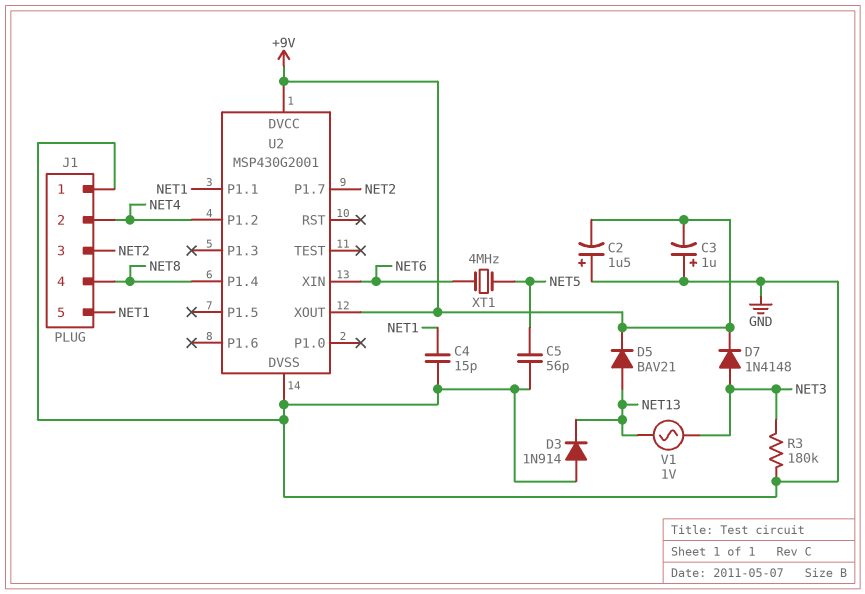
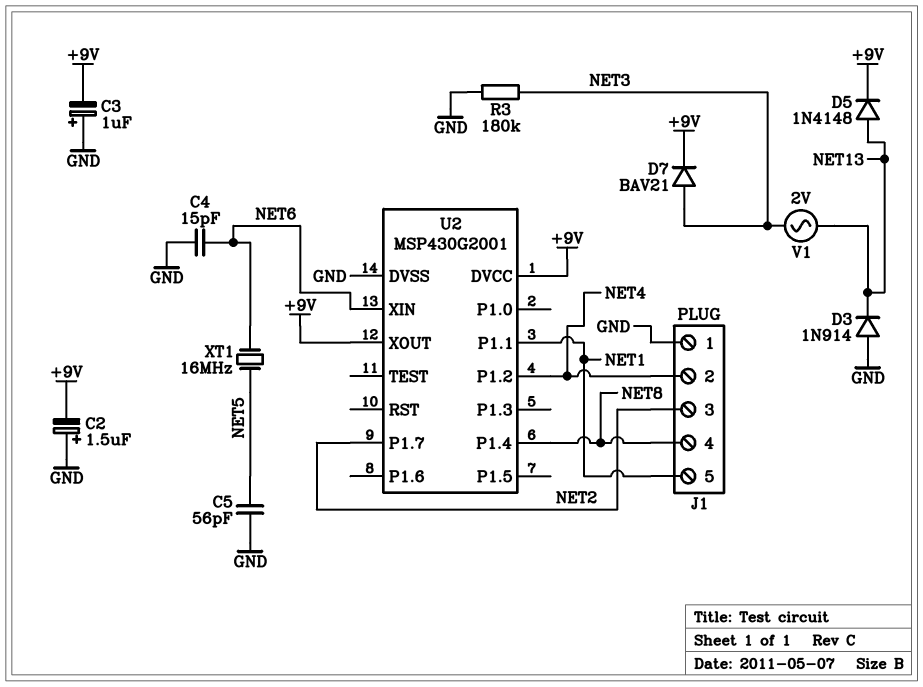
C4: 15pF (GND, NET1) -> 15pF (GND, NET6)
D5: diode BAV21 (A NET13, K +9V) -> diode 1N4148 (A NET13, K +9V)
D7: diode 1N4148 (A NET3, K +9V) -> diode BAV21 (A NET3, K +9V)
V1: AC 1V (NET3, NET13) -> AC 2V (NET3, NET13)
XT1: 4MHz (NET5, NET6) -> 16MHz (NET5, NET6)

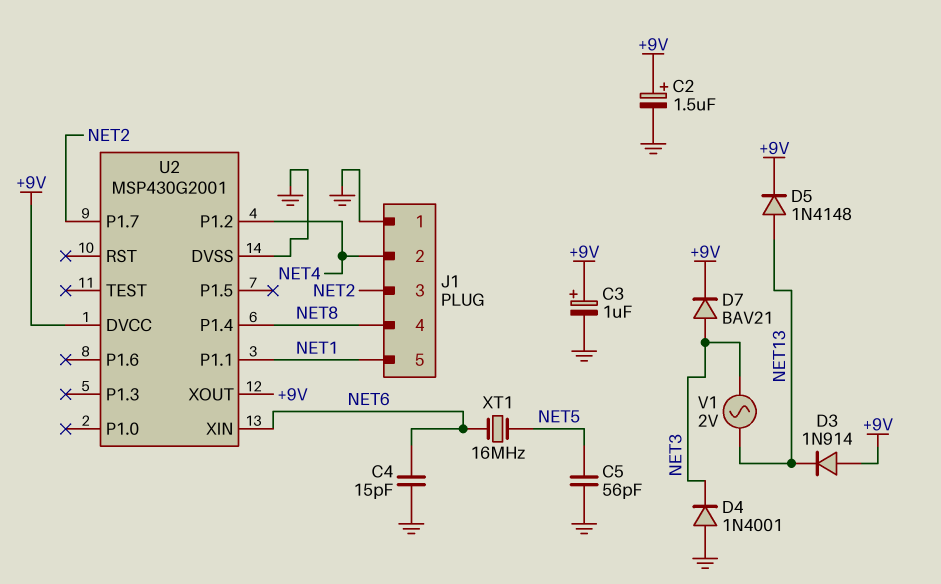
C2: 1.5uF (plus GND, minus +9V) -> 1.5uF (plus +9V, minus GND)
C3: 1uF (plus GND, minus +9V) -> 1uF (plus +9V, minus GND)
D3: diode 1N914 (A GND, K NET13) -> diode 1N914 (A +9V, K NET13)
D4: none -> diode 1N4001 (A GND, K NET3)
R3: 180k (GND, NET3) -> none

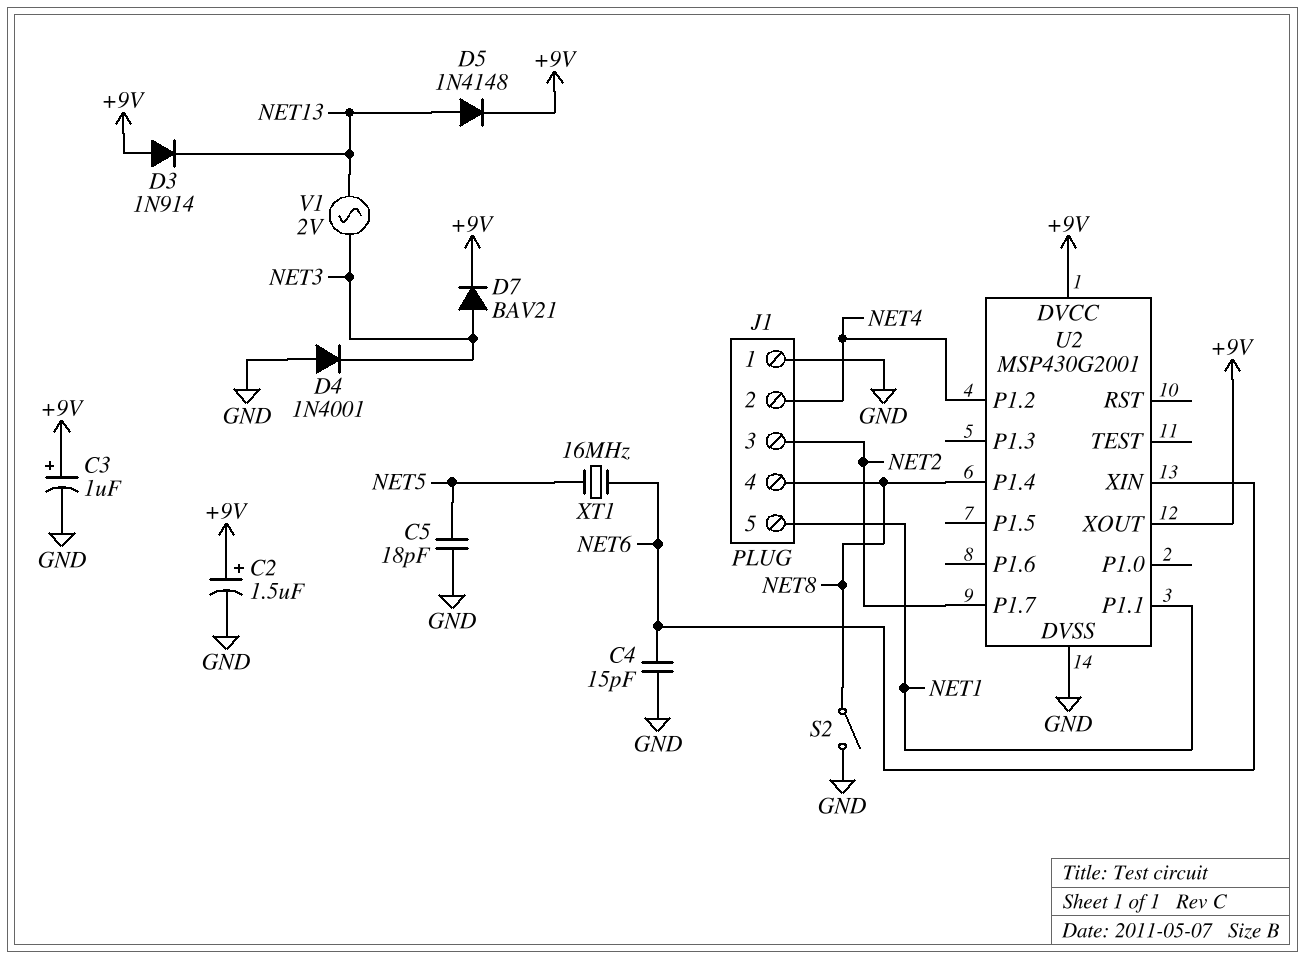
C5: 56pF (GND, NET5) -> 18pF (GND, NET5)
S2: none -> switch (GND, NET8)

